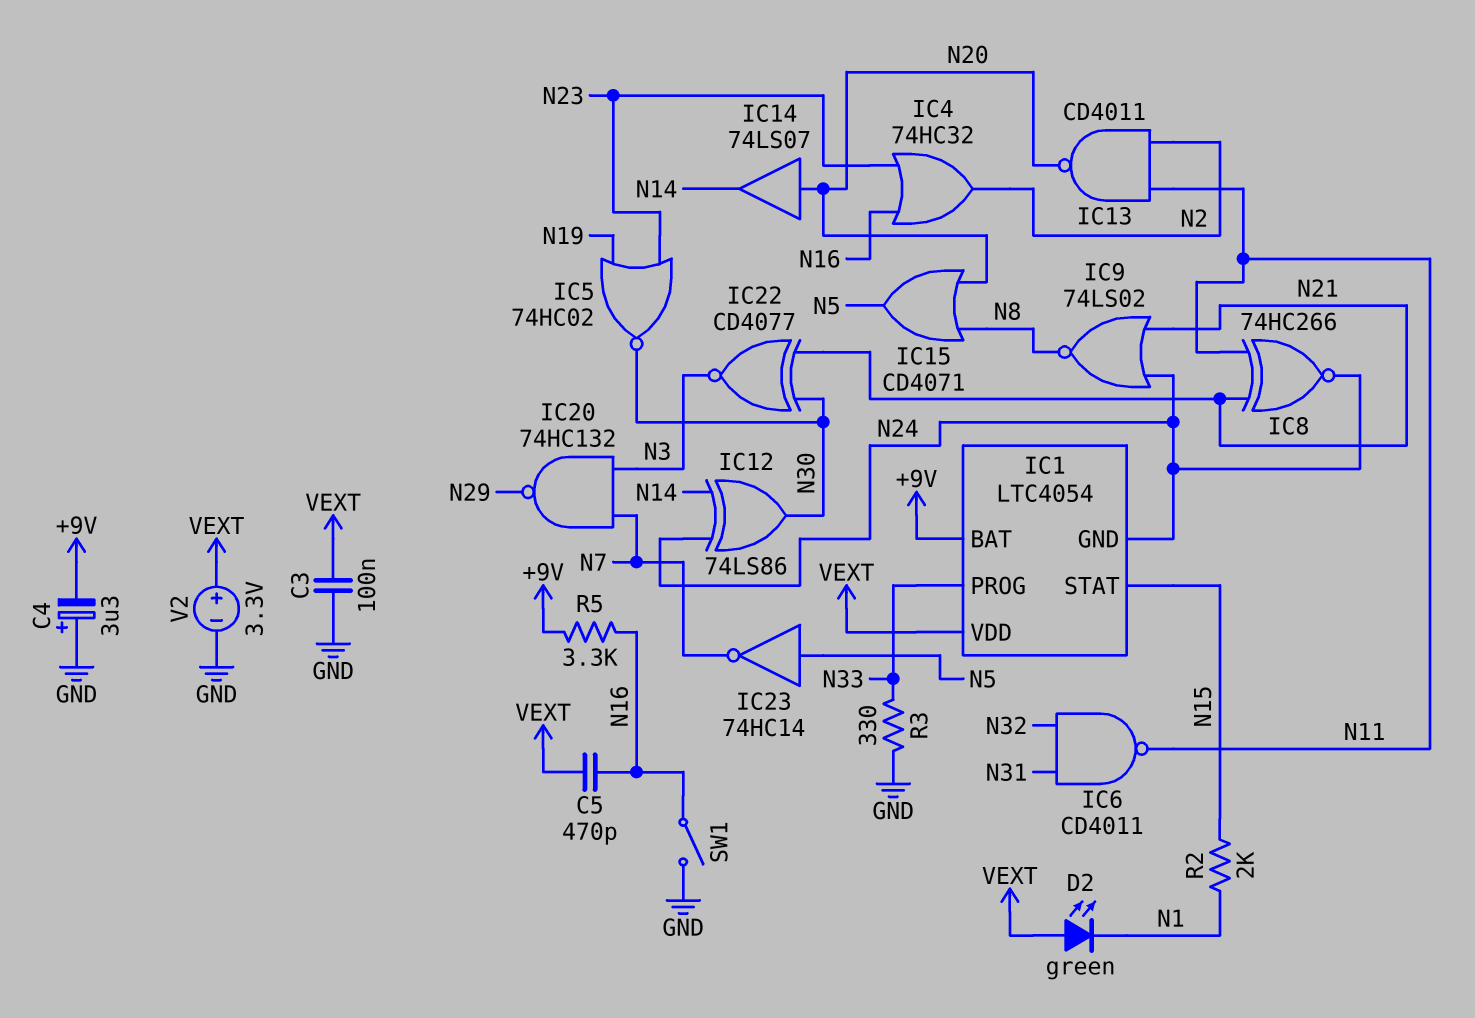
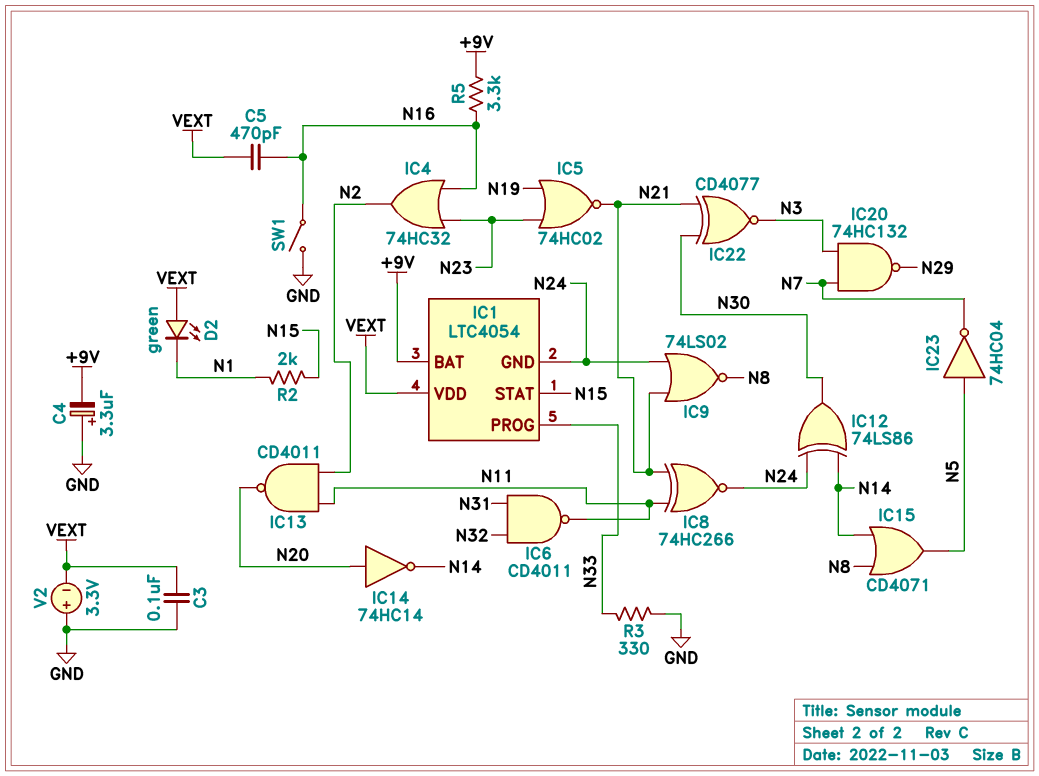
IC5: NOR 74HC02 (in N19, in N23, out N30) -> NOR 74HC02 (in N19, in N23, out N21)
IC14: buffer 74LS07 (in N20, out N14) -> NOT 74HC14 (in N20, out N14)
IC15: OR CD4071 (in N8, in N20, out N5) -> OR CD4071 (in N8, in N14, out N5)
IC23: NOT 74HC14 (in N5, out N7) -> NOT 74HC04 (in N5, out N7)
V2: 3.3V (plus VEXT, minus GND) -> 3.3V (plus GND, minus VEXT)

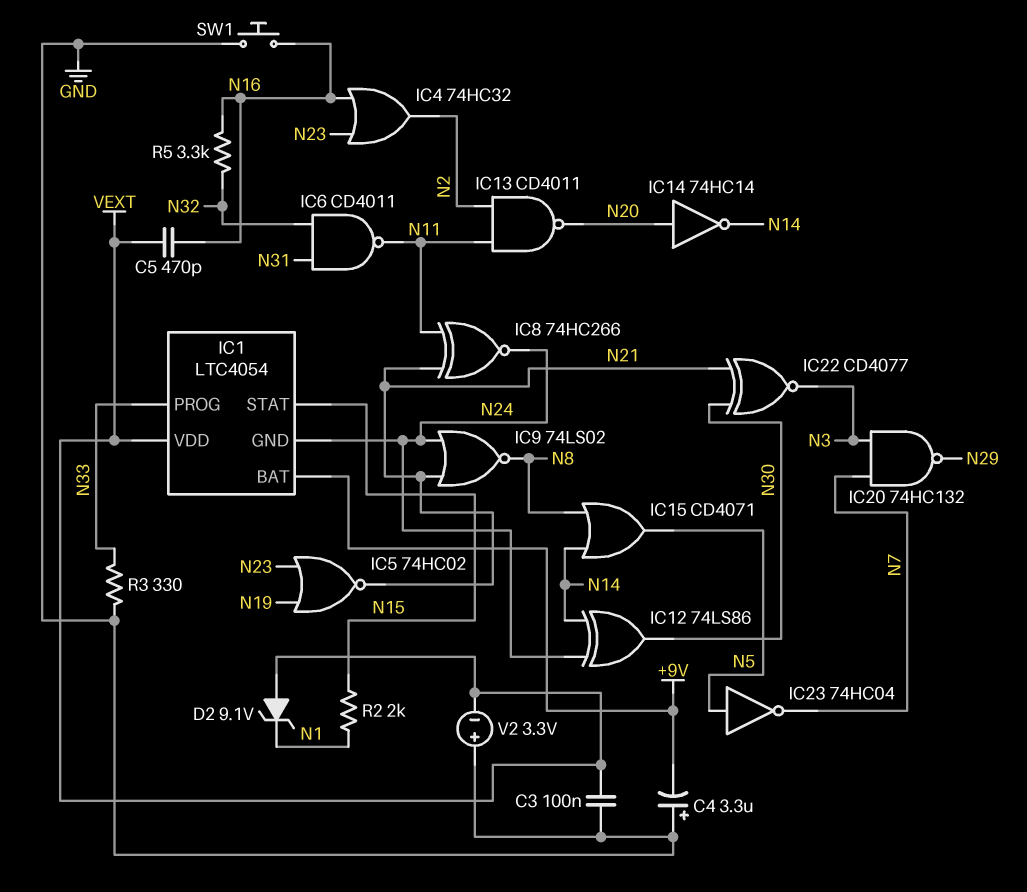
D2: LED green (A VEXT, K N1) -> zener 9.1V (A VEXT, K N1)
R5: 3.3k (+9V, N16) -> 3.3k (N16, N32)
SW1: switch (GND, N16) -> button (GND, N16)

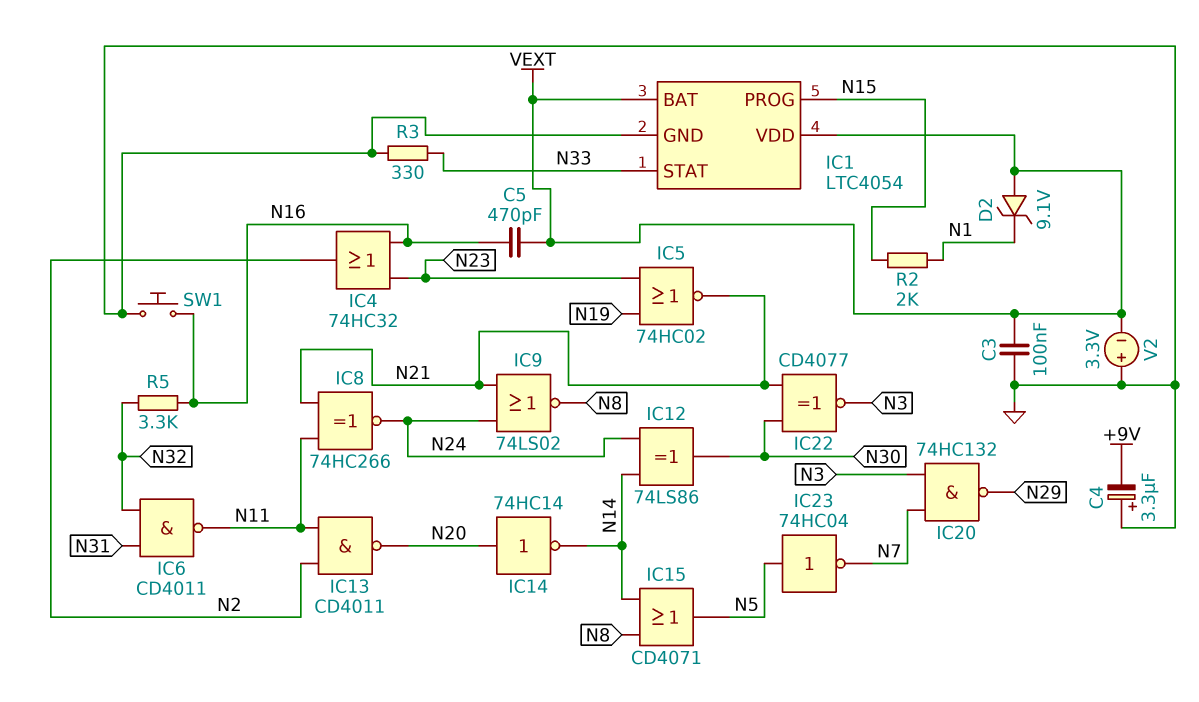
IC1 pin BAT: +9V -> VEXT
IC1 pin GND: N24 -> GND
IC1 pin PROG: N33 -> N15
IC1 pin STAT: N15 -> N33

